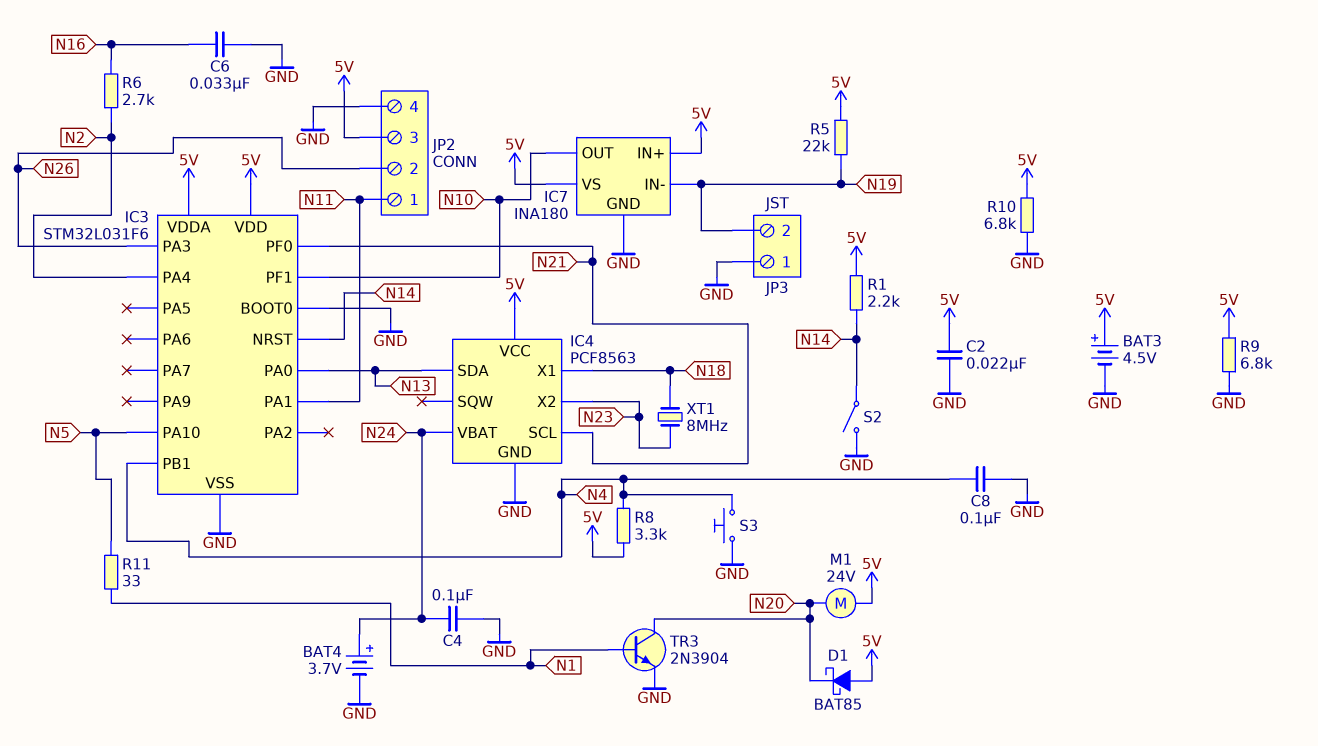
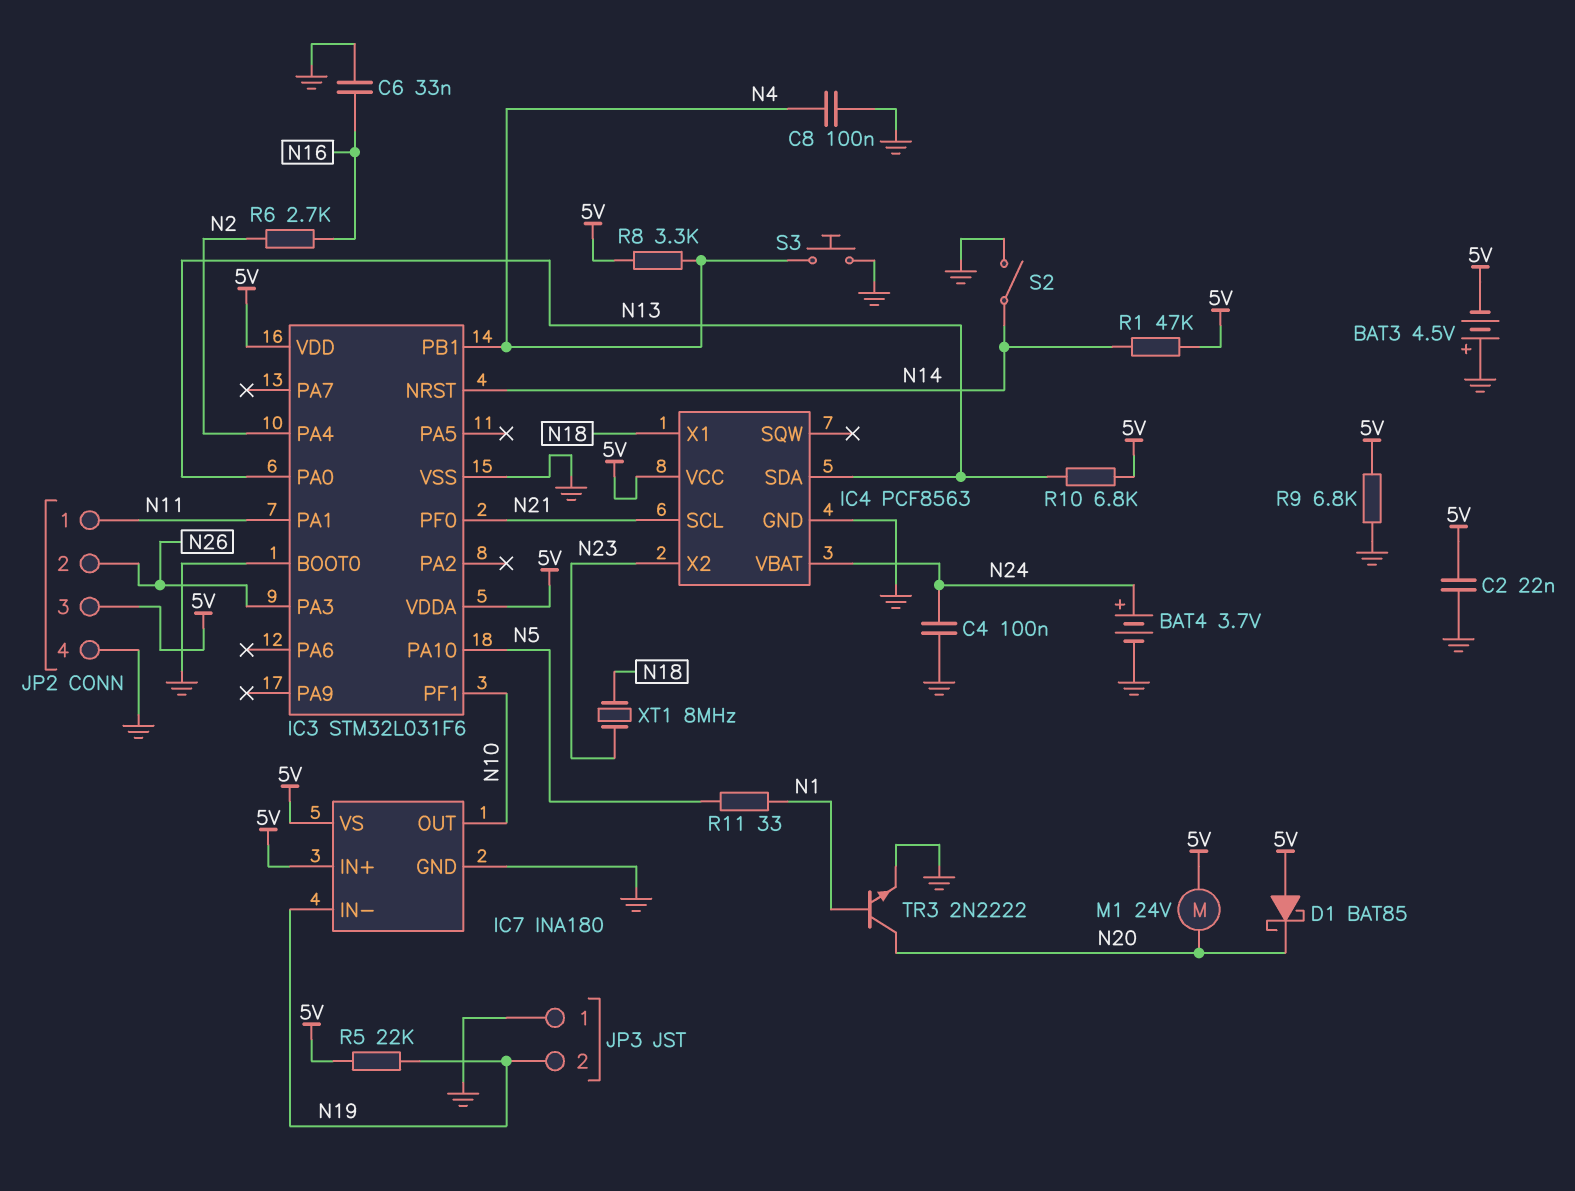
BAT3: 4.5V (plus 5V, minus GND) -> 4.5V (plus GND, minus 5V)
R1: 2.2k (5V, N14) -> 47k (5V, N14)
R10: 6.8k (5V, GND) -> 6.8k (5V, N13)
TR3: NPN 2N3904 (B N1, C N20, E GND) -> NPN 2N2222 (B N1, C N20, E GND)

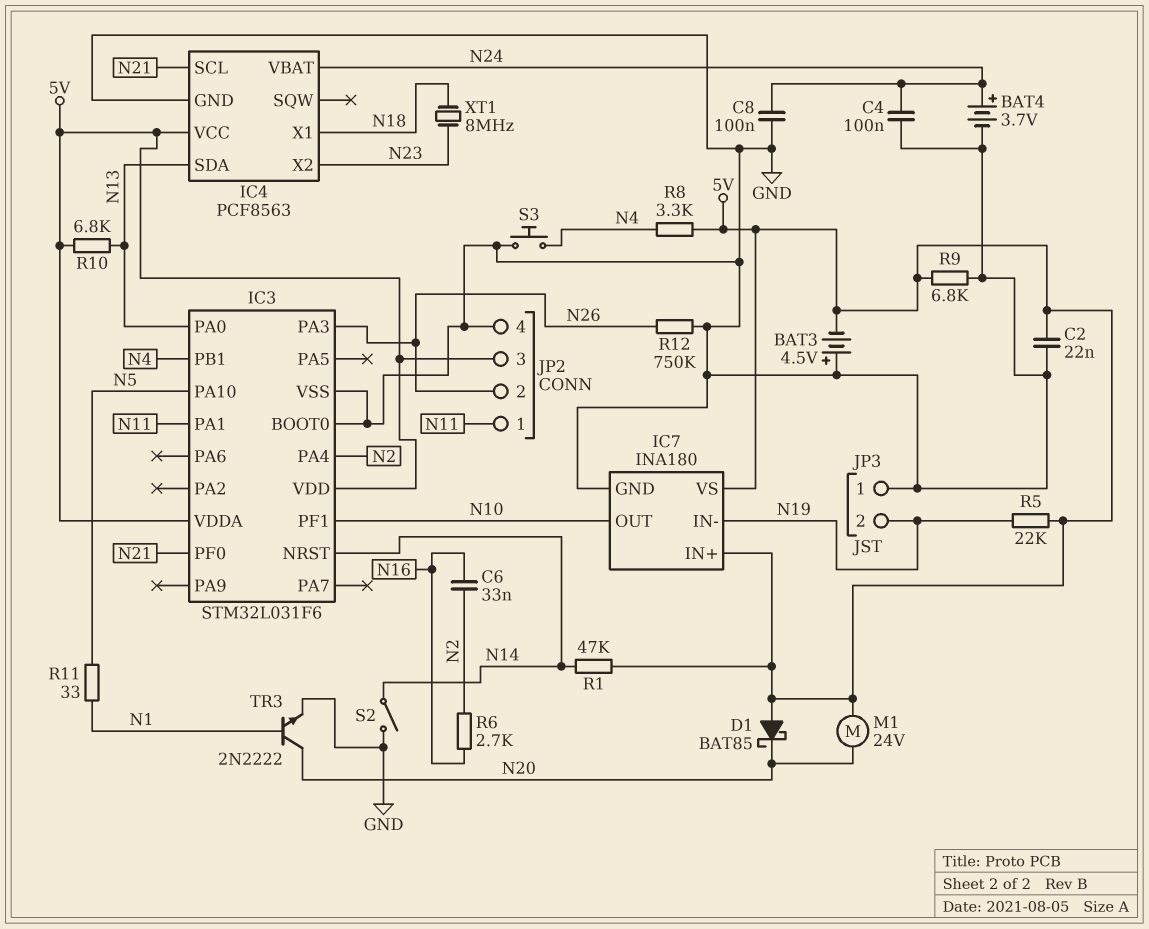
C6: 33nF (GND, N16) -> 33nF (N2, N16)
C8: 100nF (GND, N4) -> 100nF (GND, N24)
R12: none -> 750k (GND, N26)

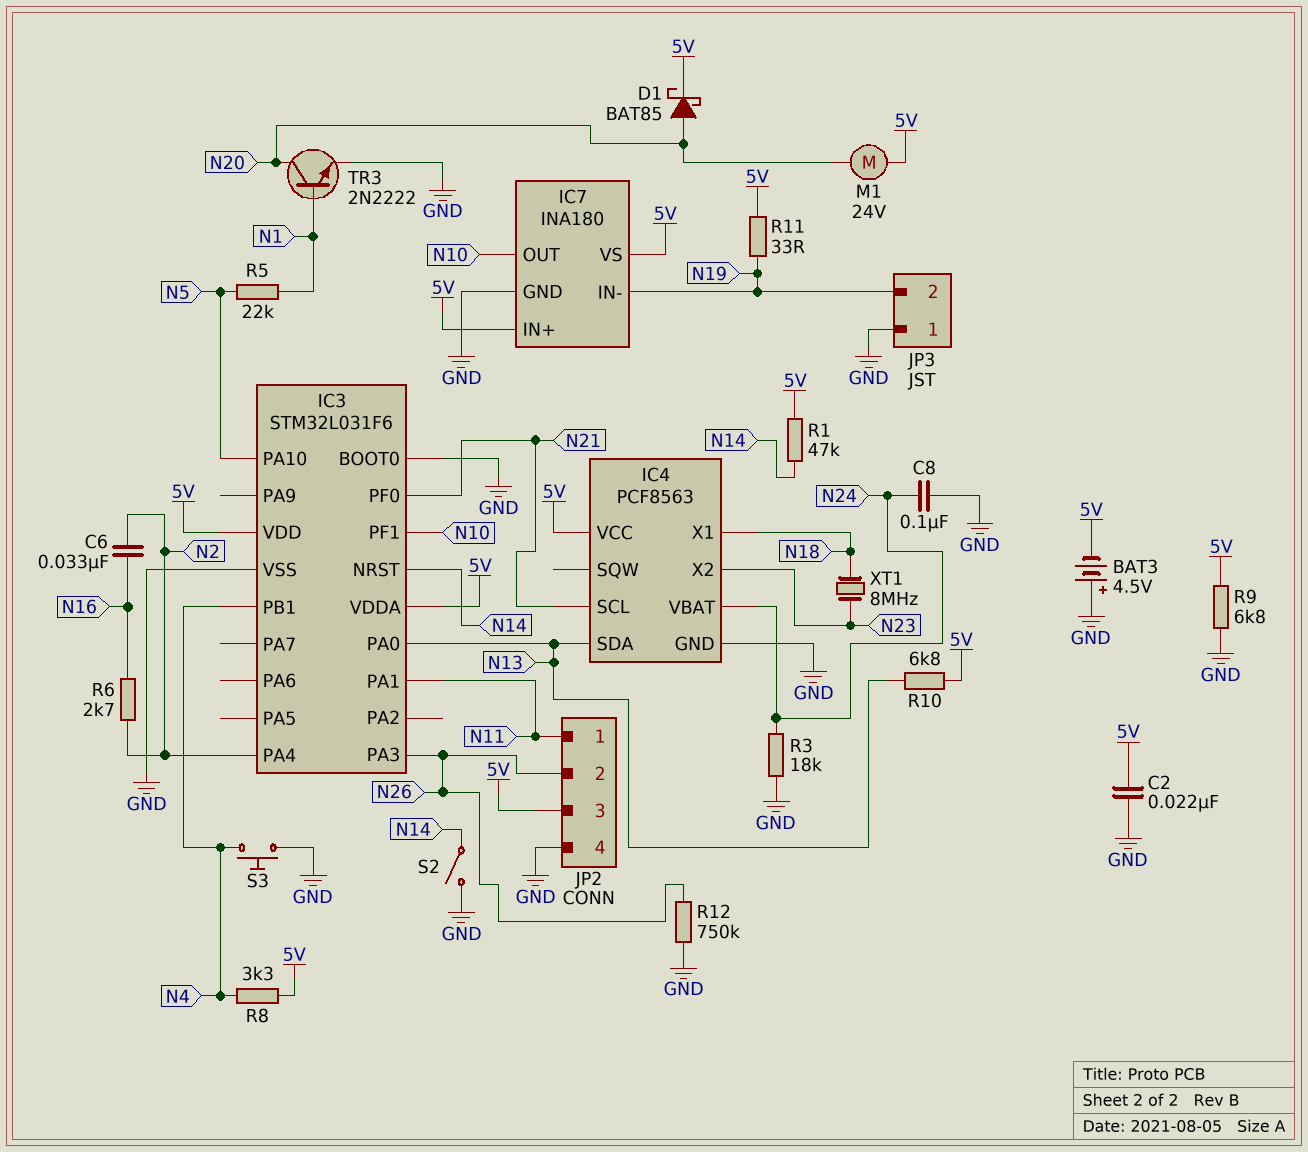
BAT4: 3.7V (plus N24, minus GND) -> none
C4: 100nF (GND, N24) -> none
D1: schottky BAT85 (A 5V, K N20) -> schottky BAT85 (A N20, K 5V)
R3: none -> 18k (GND, N24)
R5: 22k (5V, N19) -> 22k (N1, N5)
R11: 33 (N1, N5) -> 33 (5V, N19)

